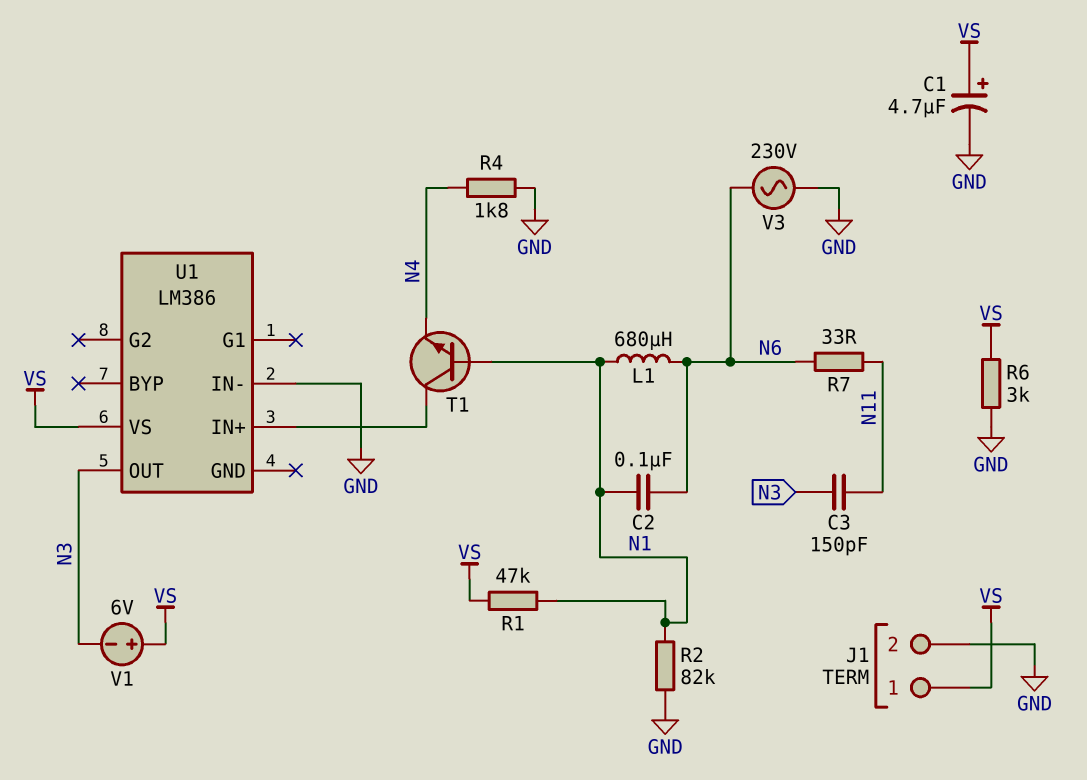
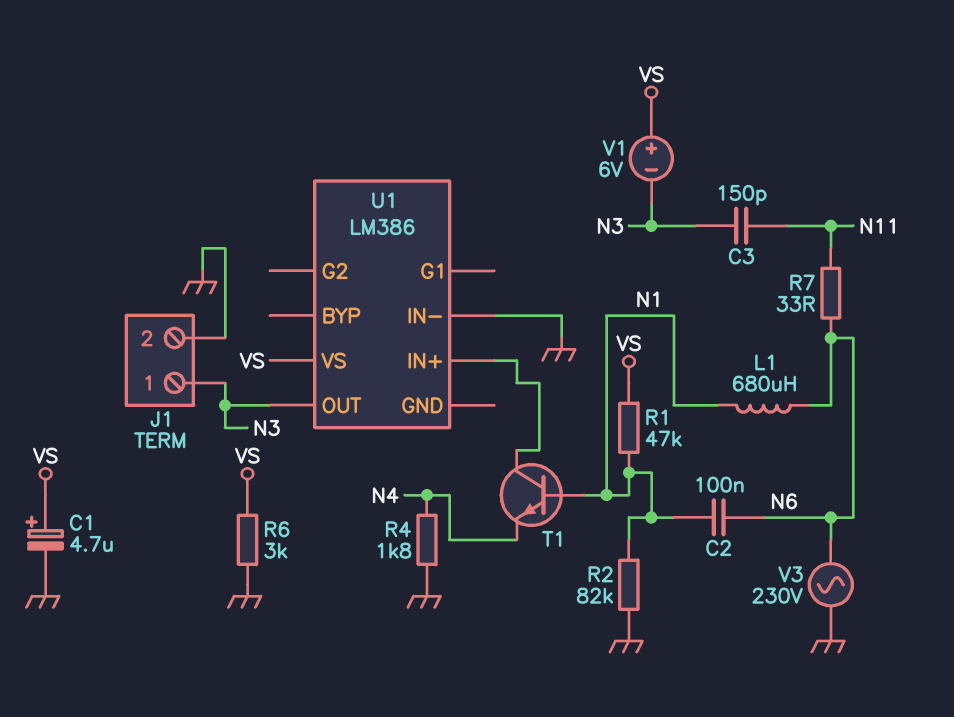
J1 pin 1: VS -> N3

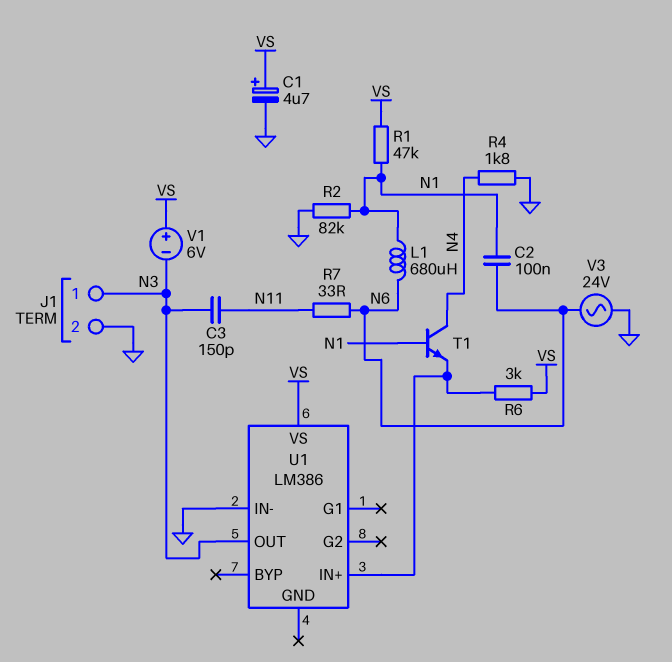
R6: 3k (GND, VS) -> 3k (U1/IN+, VS)
T1: NPN (B N1, C U1/IN+, E N4) -> NPN (B N1, C N4, E U1/IN+)
V3: AC 230V (GND, N6) -> AC 24V (GND, N6)

